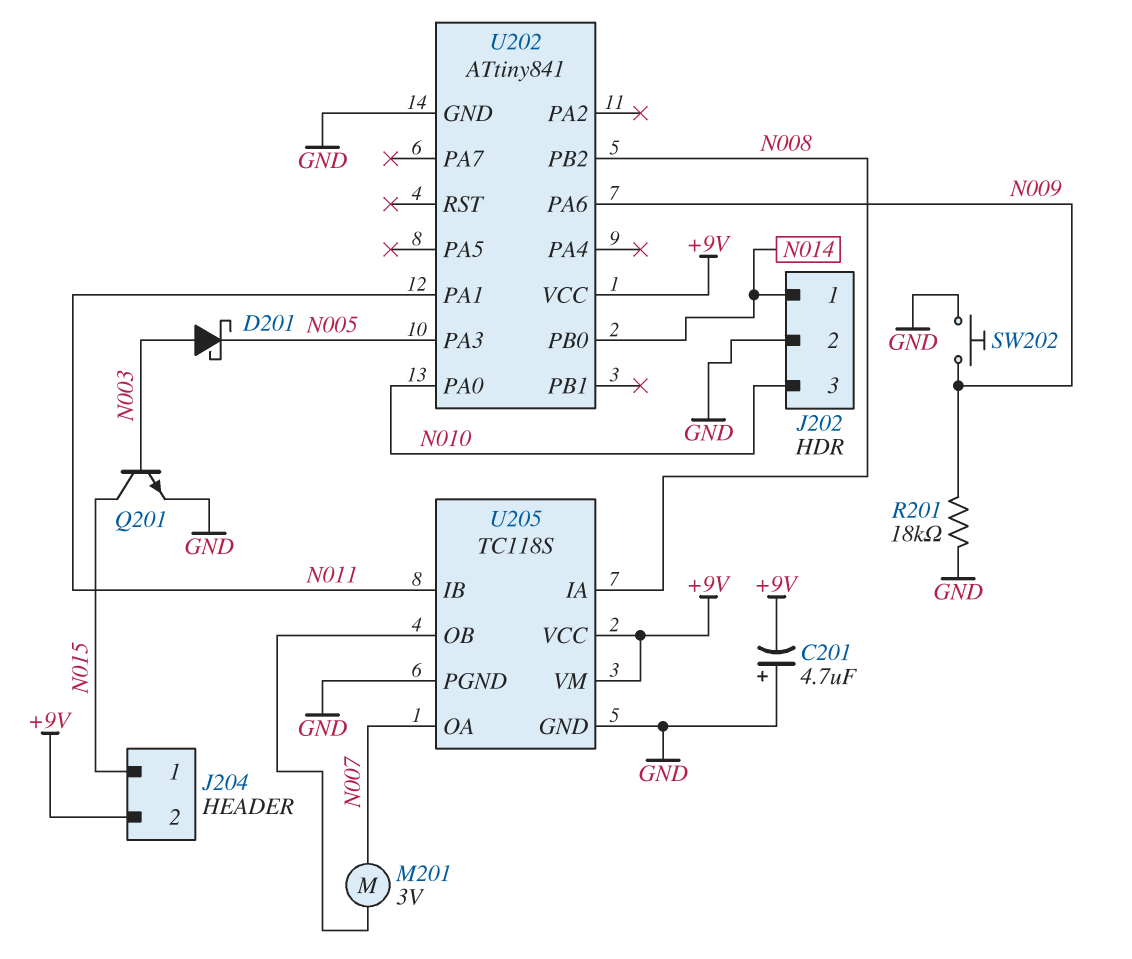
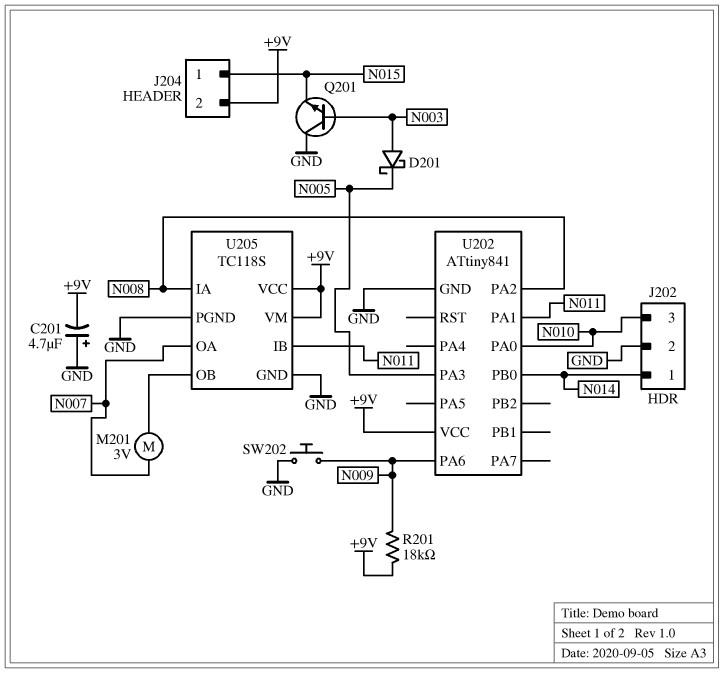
Q201: NPN (B N003, C N015, E GND) -> NPN (B N003, C GND, E N015)
R201: 18k (GND, N009) -> 18k (+9V, N009)
U202 pin PA2: none -> N008
U202 pin PB2: N008 -> none

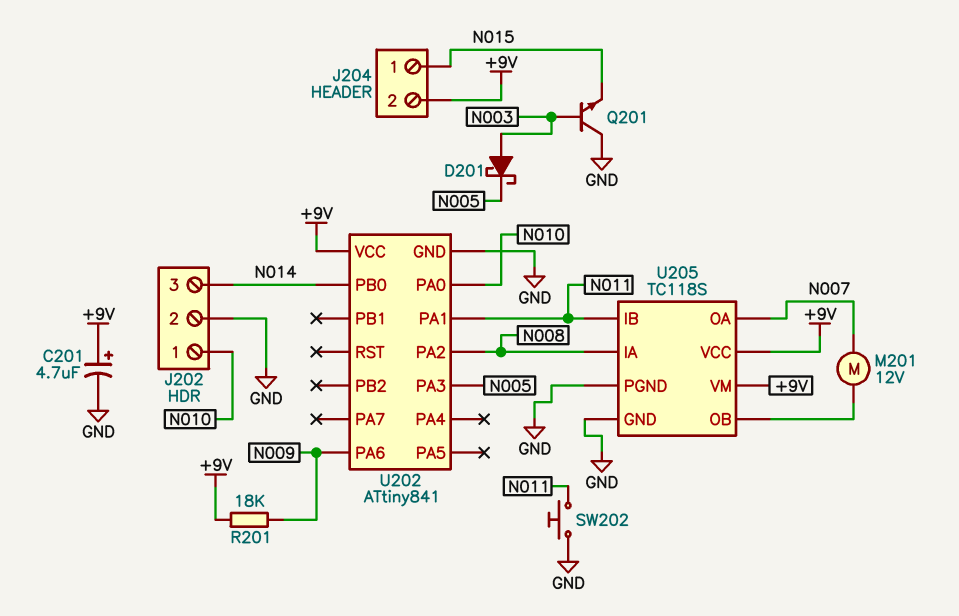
C201: 4.7uF (plus GND, minus +9V) -> 4.7uF (plus +9V, minus GND)
J202 pin 1: N014 -> N010
J202 pin 3: N010 -> N014
M201: motor 3V (N007, U205/OB) -> motor 12V (N007, U205/OB)
SW202: button (GND, N009) -> button (GND, N011)

